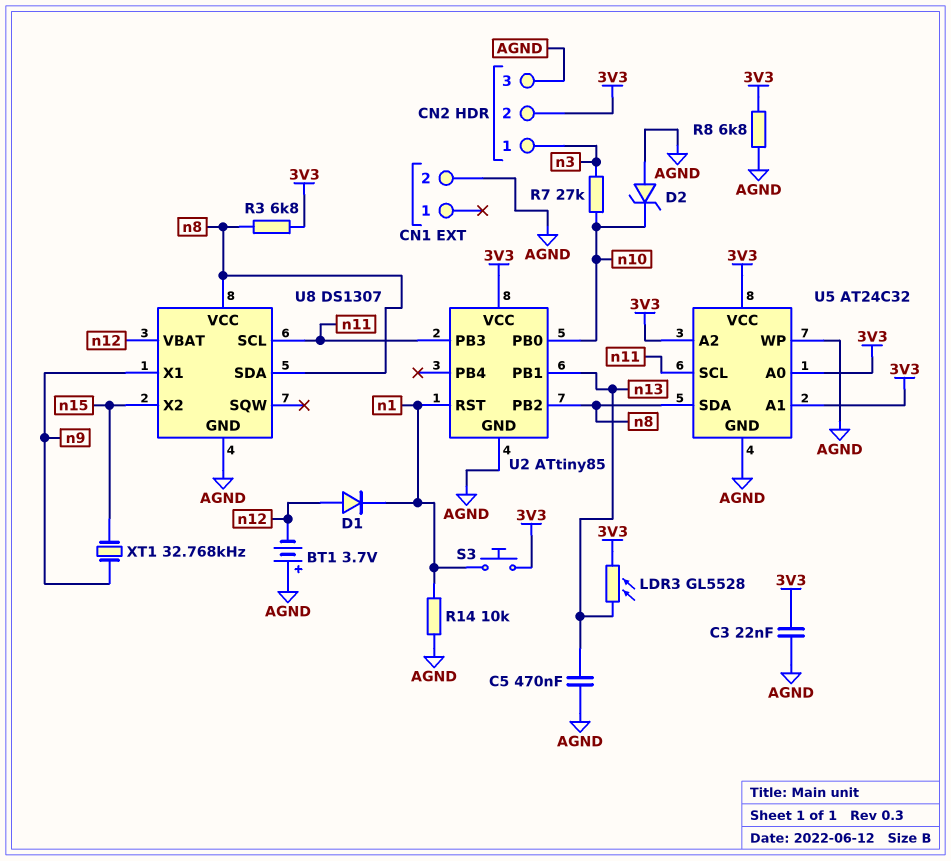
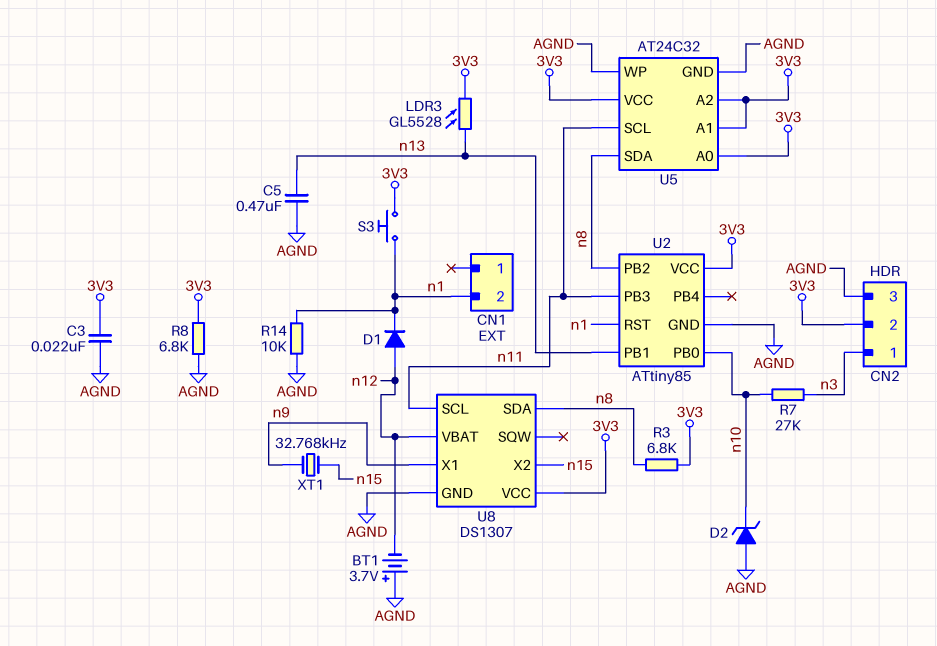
CN1 pin 2: AGND -> n1
U8 pin VCC: n8 -> 3V3

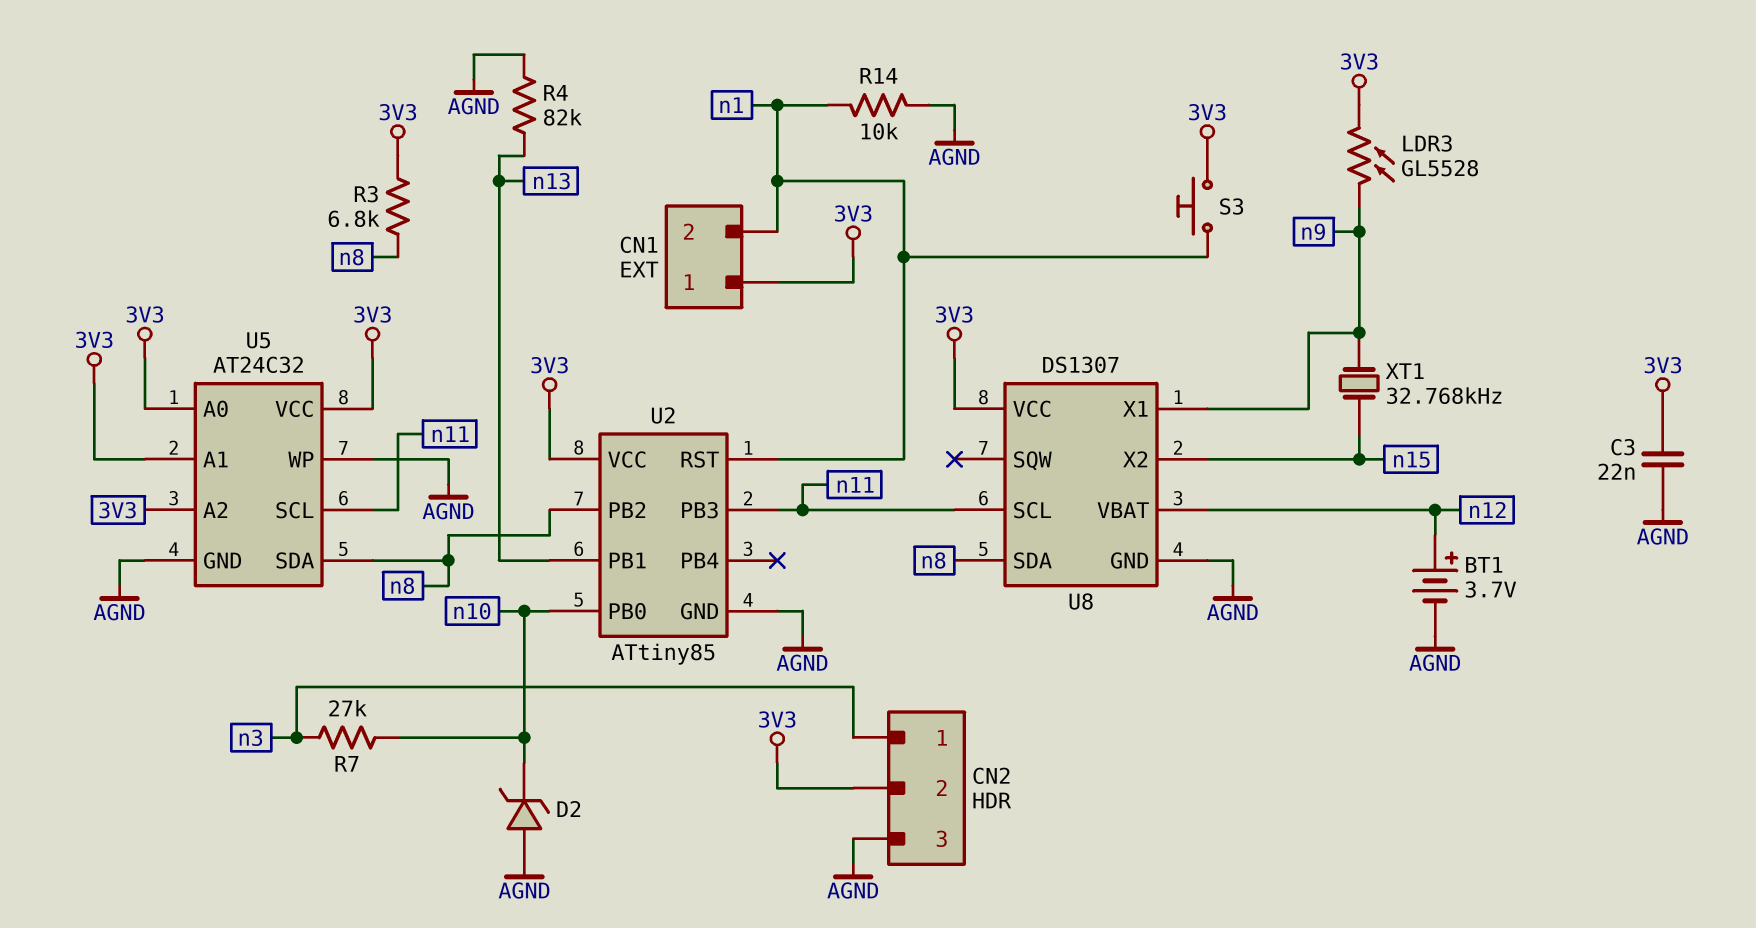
BT1: 3.7V (plus AGND, minus n12) -> 3.7V (plus n12, minus AGND)
C5: 470nF (AGND, n13) -> none
CN1 pin 1: none -> 3V3
D1: diode (A n12, K n1) -> none
LDR3: GL5528 (3V3, n13) -> GL5528 (3V3, n9)
R4: none -> 82k (AGND, n13)
R8: 6.8k (3V3, AGND) -> none

